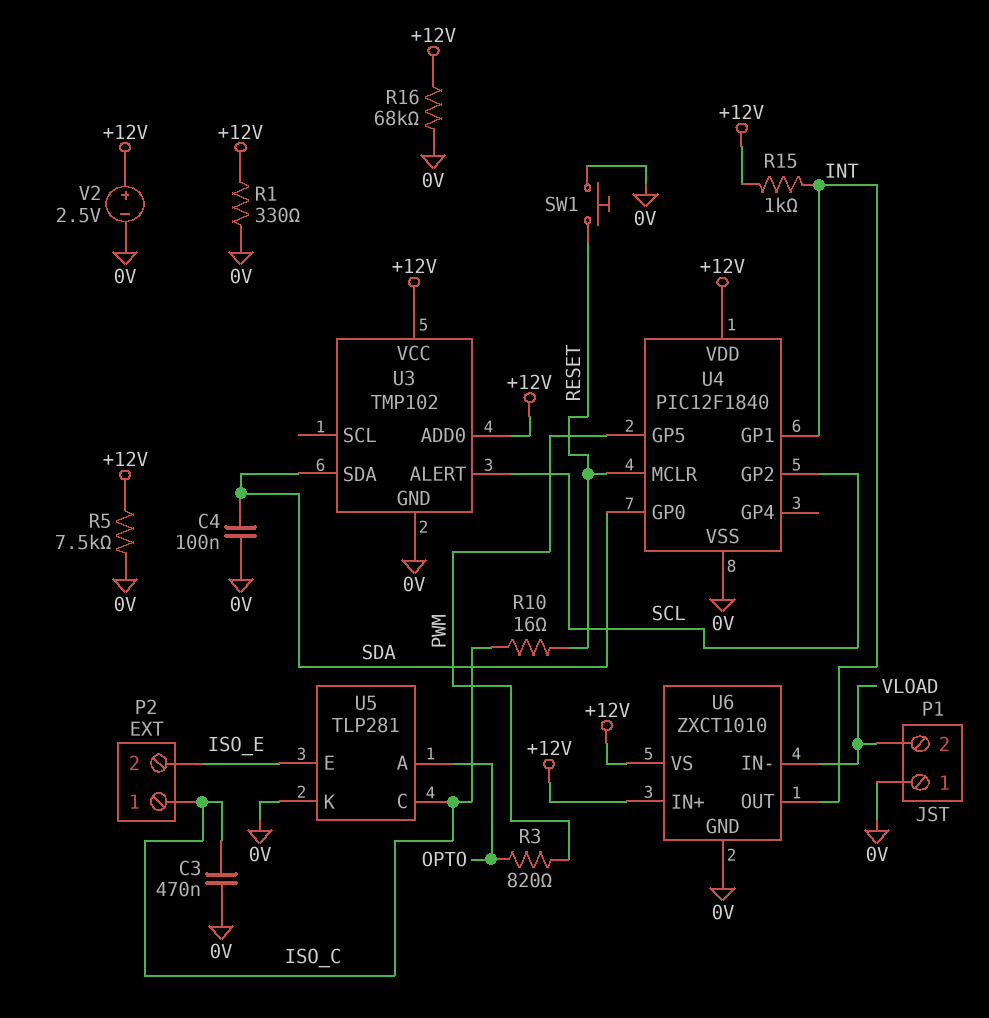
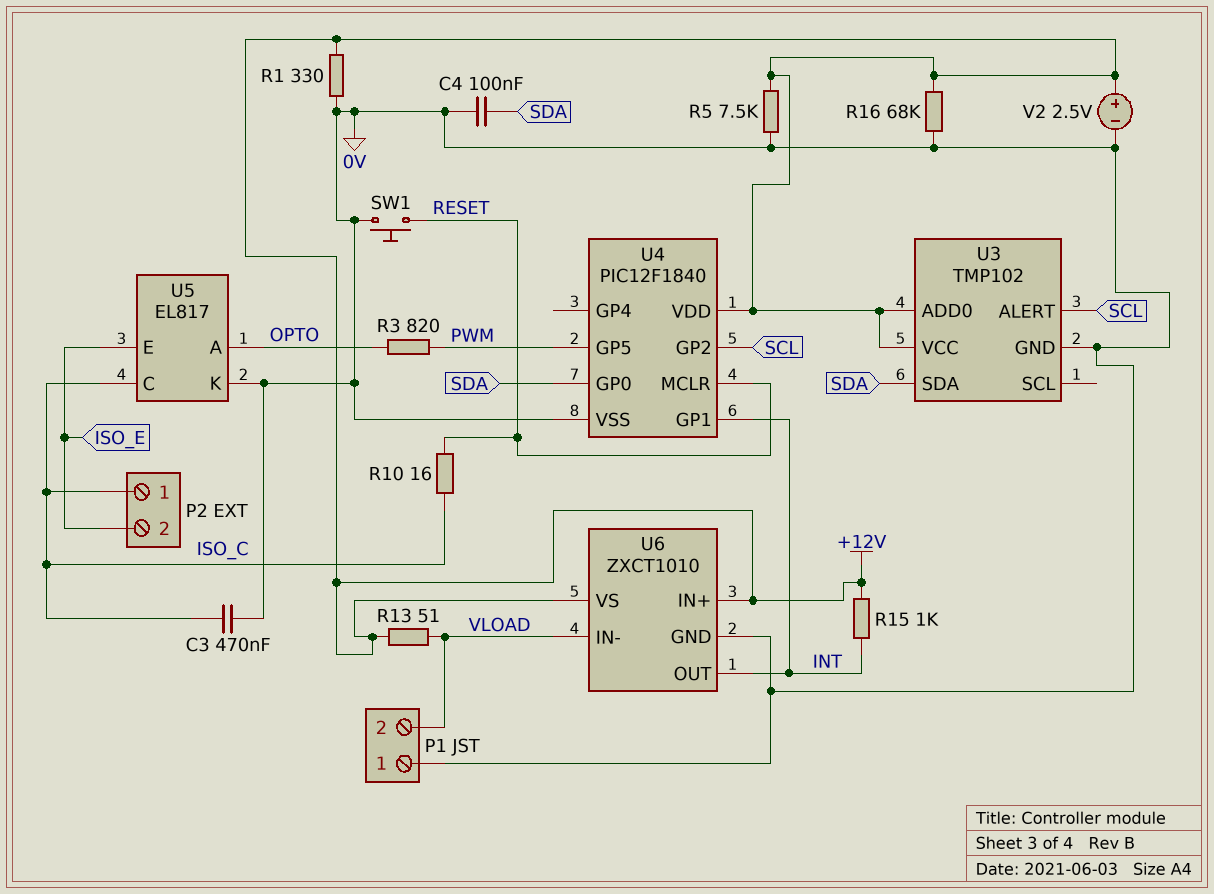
R13: none -> 51 (+12V, VLOAD)
U5: TLP281 -> EL817

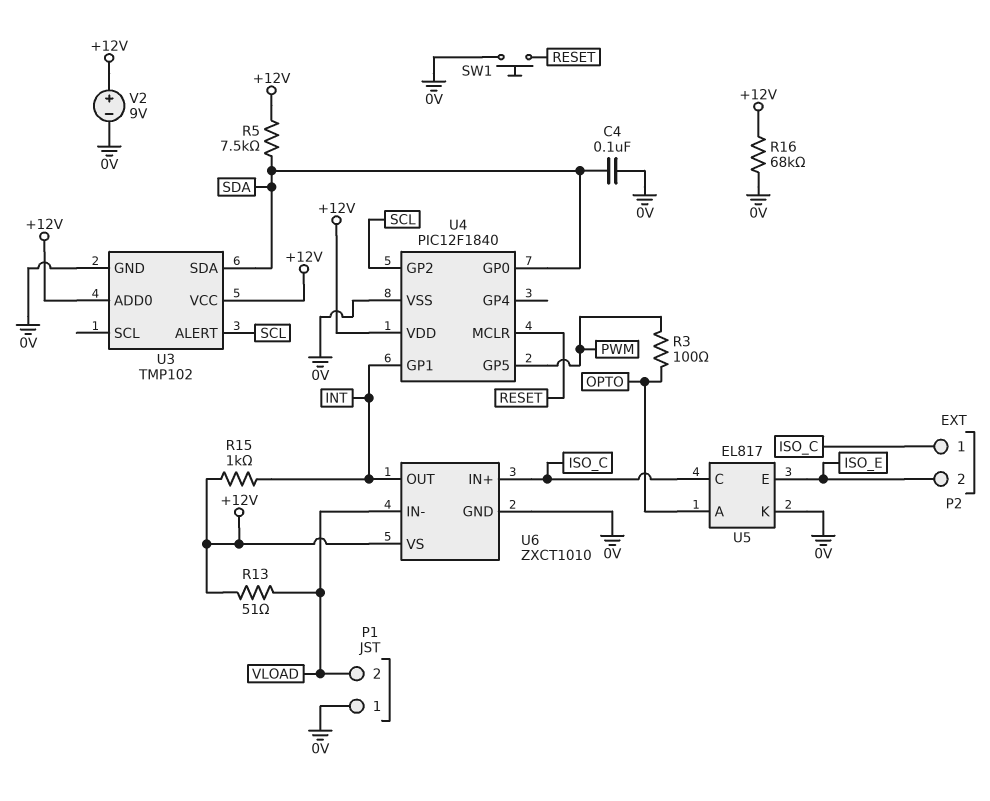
C3: 470nF (0V, ISO_C) -> none
R1: 330 (+12V, 0V) -> none
R3: 820 (OPTO, PWM) -> 100 (OPTO, PWM)
R5: 7.5k (+12V, 0V) -> 7.5k (+12V, SDA)
R10: 16 (ISO_C, RESET) -> none
U6 pin IN+: +12V -> ISO_C
V2: 2.5V (plus +12V, minus 0V) -> 9V (plus +12V, minus 0V)

